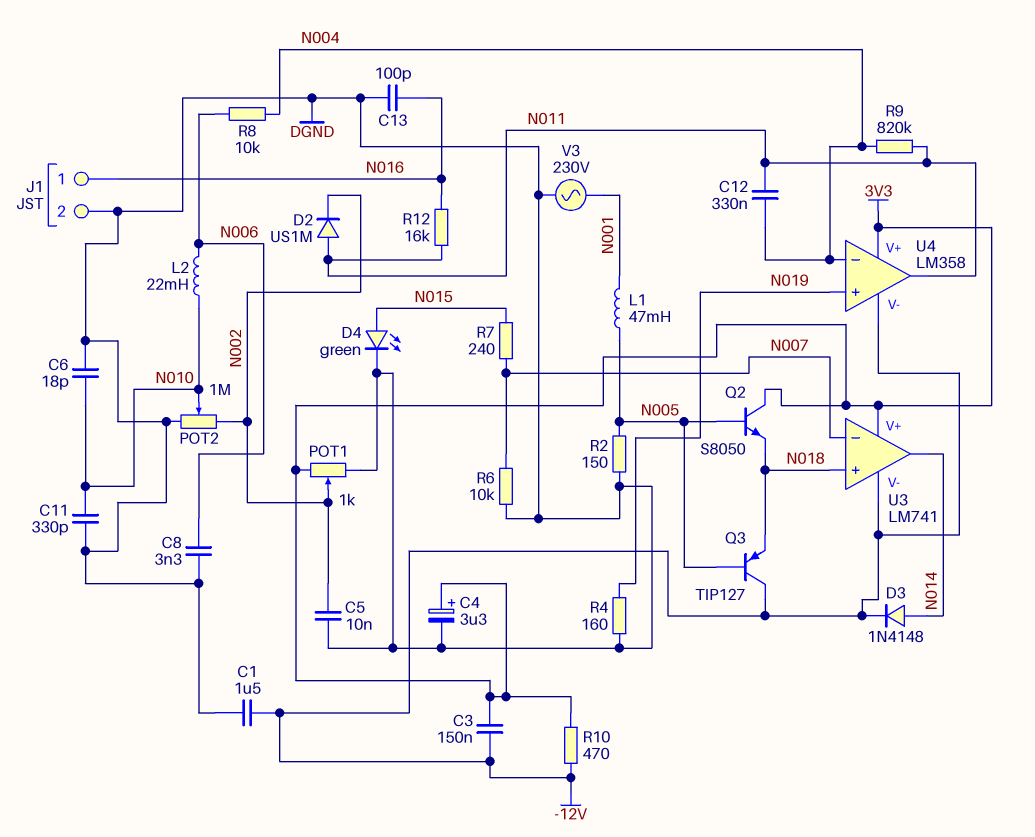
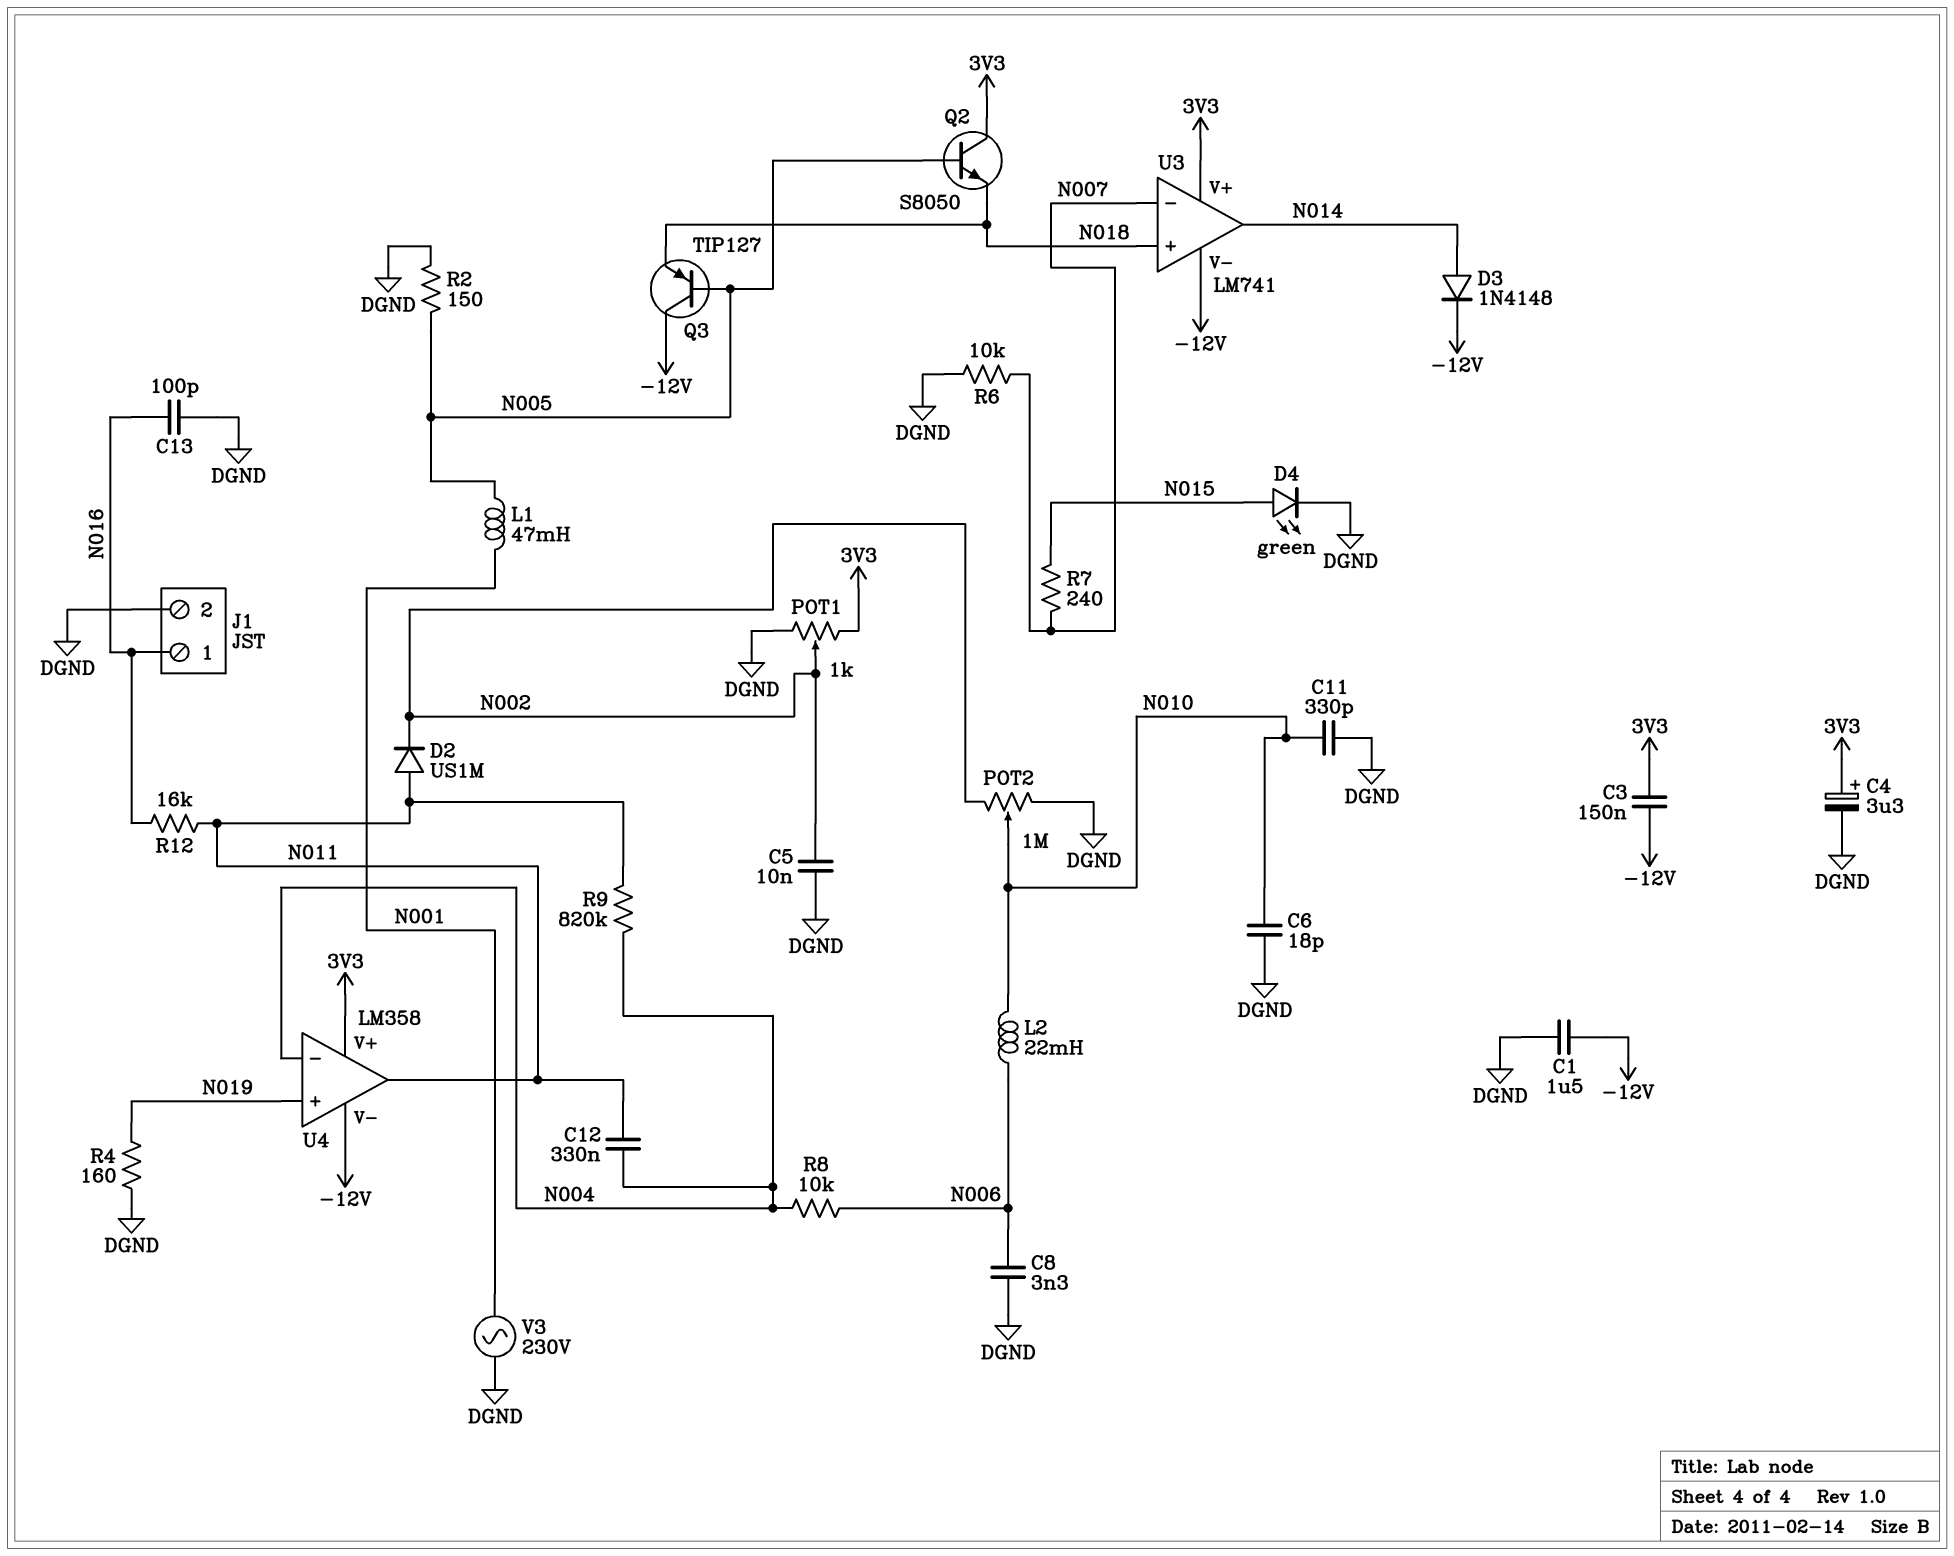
R10: 470 (-12V, 3V3) -> none

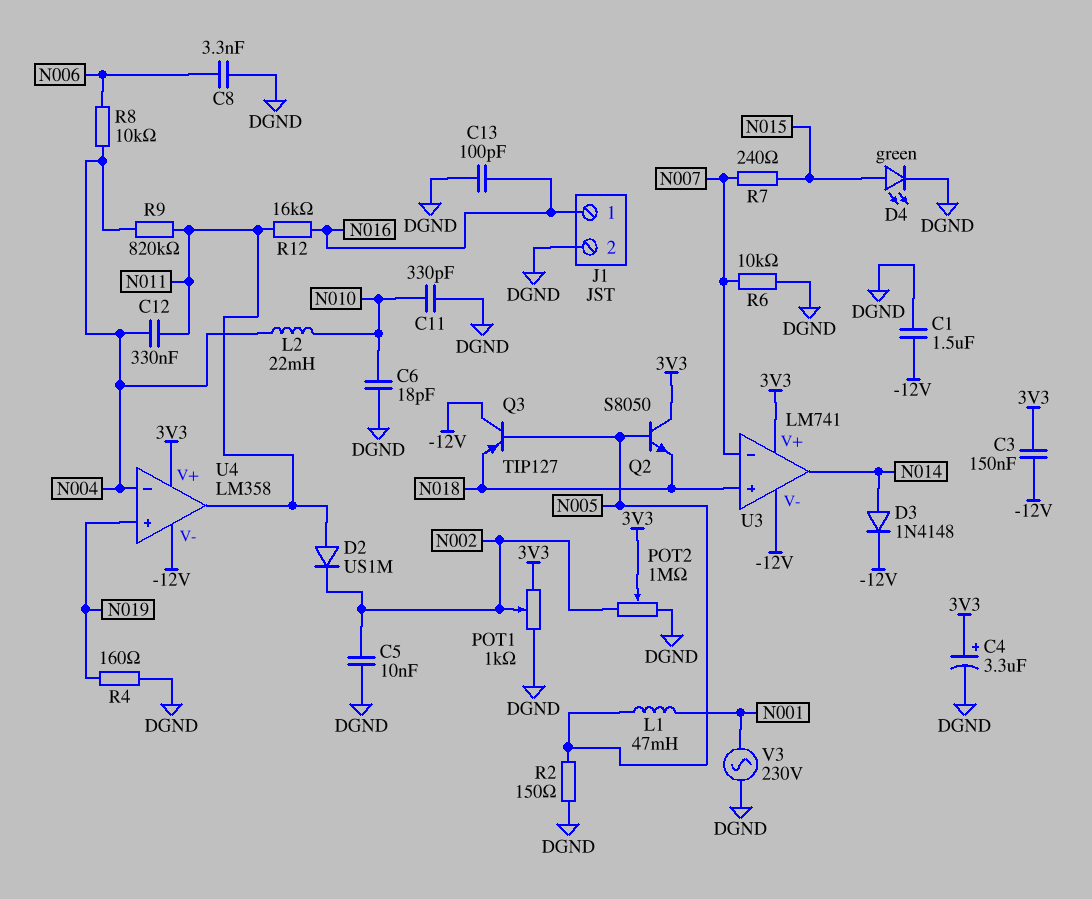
L2: 22mH (N006, N010) -> 22mH (N004, N010)
POT2: 1M (DGND, N002, wiper N010) -> 1M (DGND, N002, wiper 3V3)

